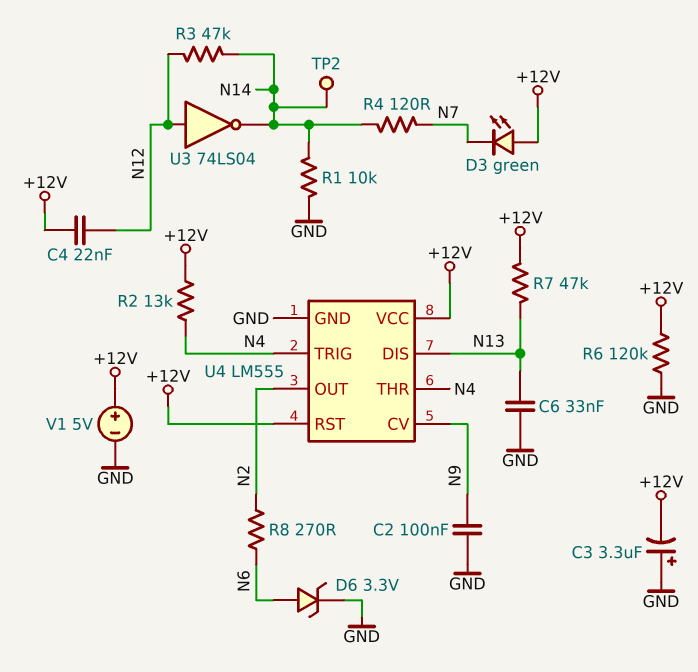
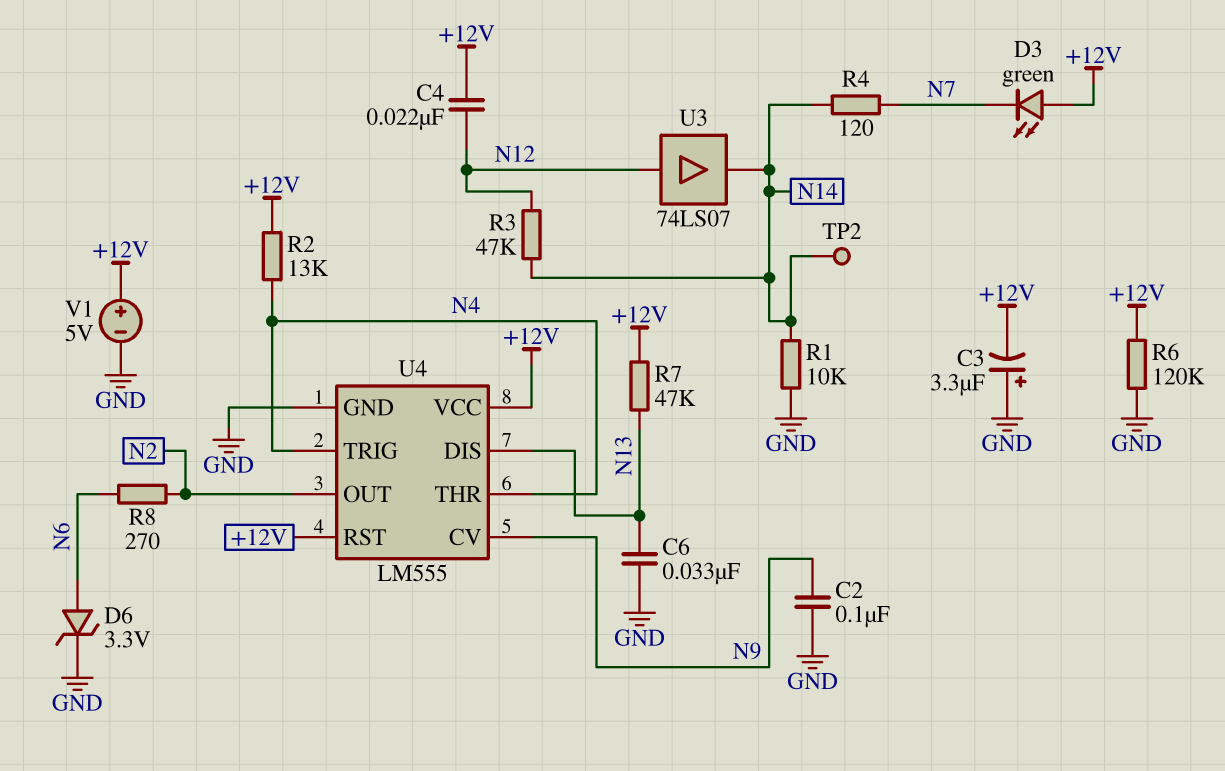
U3: NOT 74LS04 (in N12, out N14) -> buffer 74LS07 (in N12, out N14)

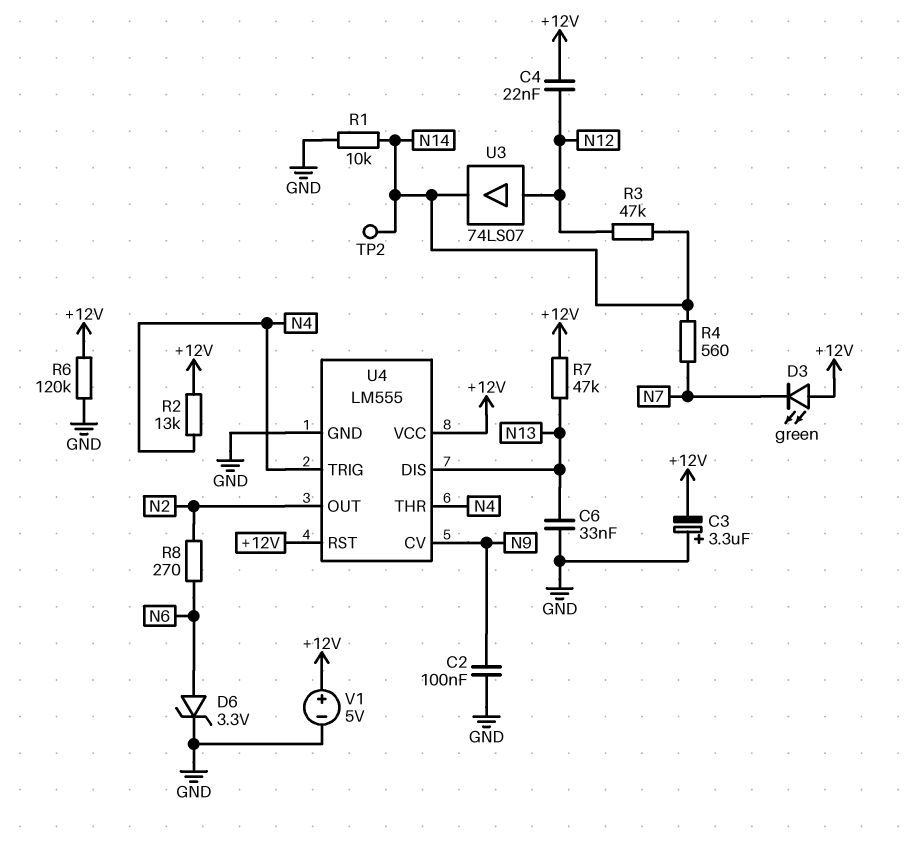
R4: 120 (N7, N14) -> 560 (N7, N14)

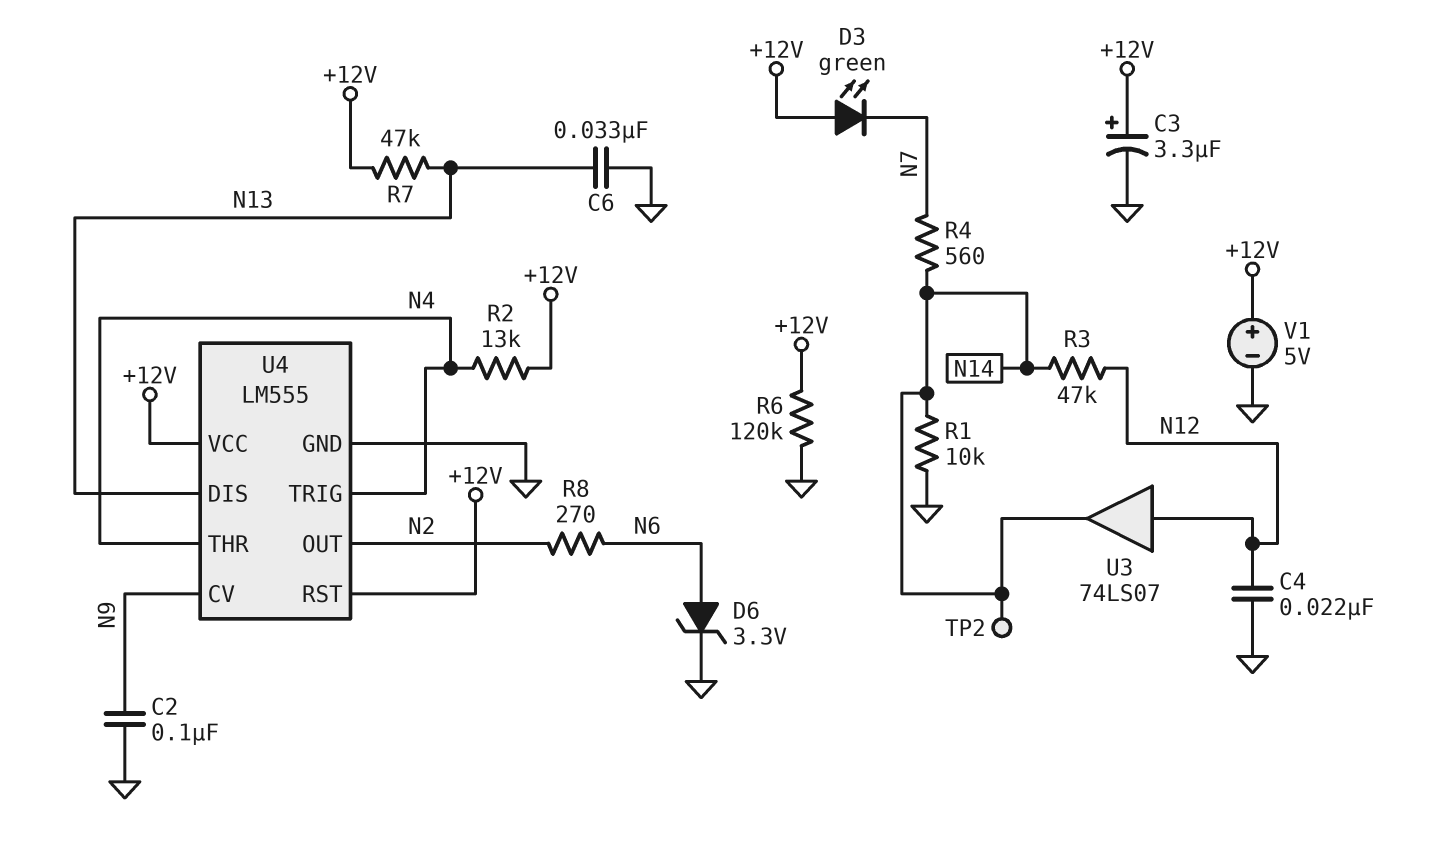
C3: 3.3uF (plus GND, minus +12V) -> 3.3uF (plus +12V, minus GND)
C4: 22nF (+12V, N12) -> 22nF (GND, N12)

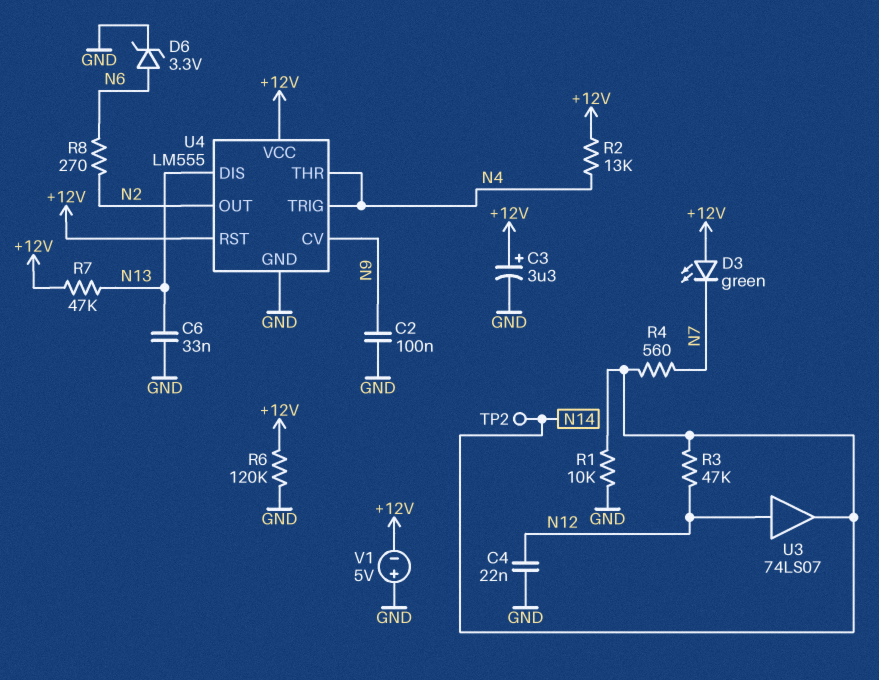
V1: 5V (plus +12V, minus GND) -> 5V (plus GND, minus +12V)

